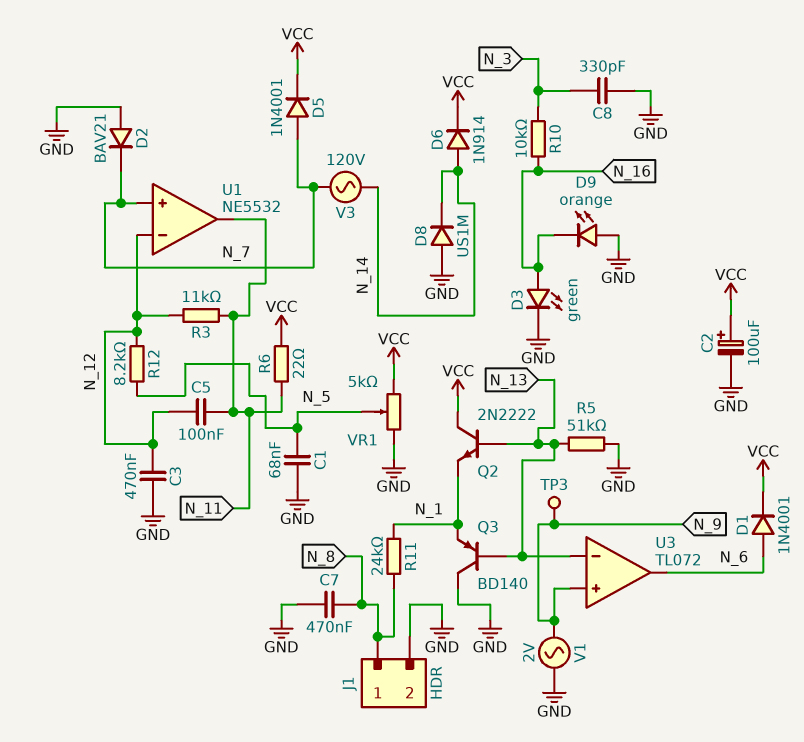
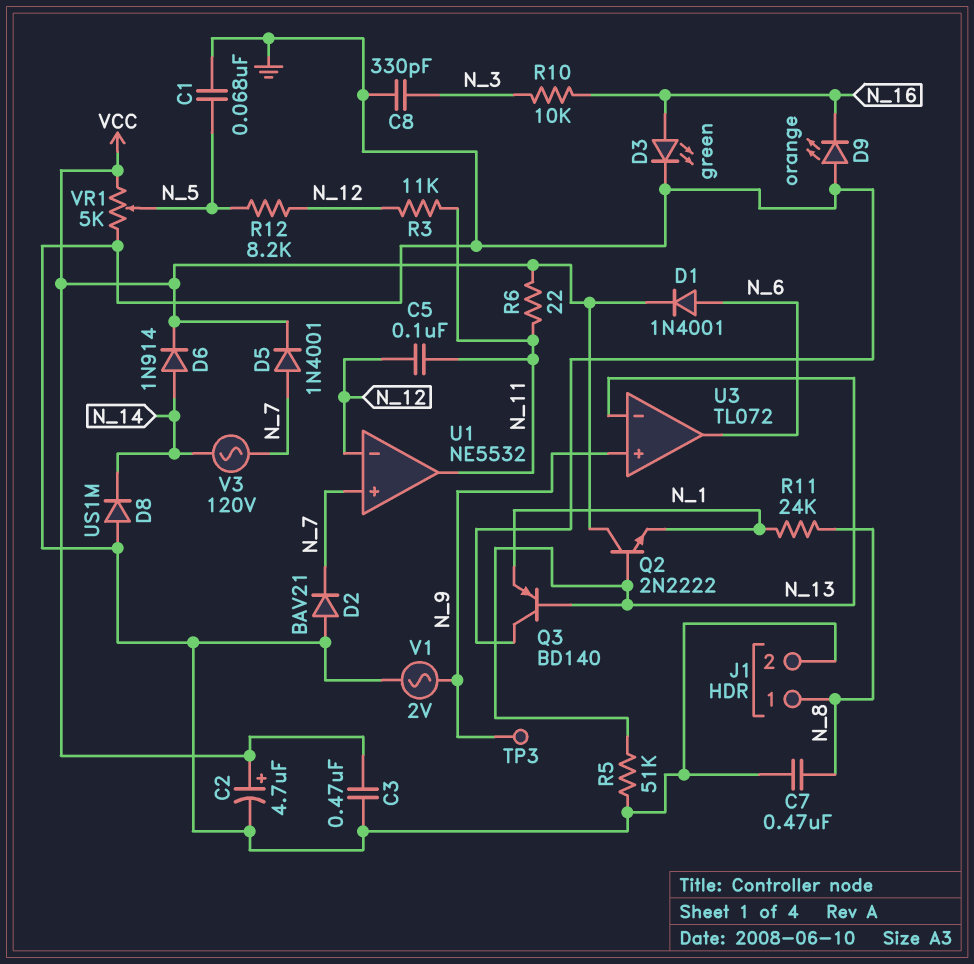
C2: 100uF (plus VCC, minus GND) -> 4.7uF (plus VCC, minus GND)
C3: 470nF (GND, N_12) -> 470nF (GND, VCC)

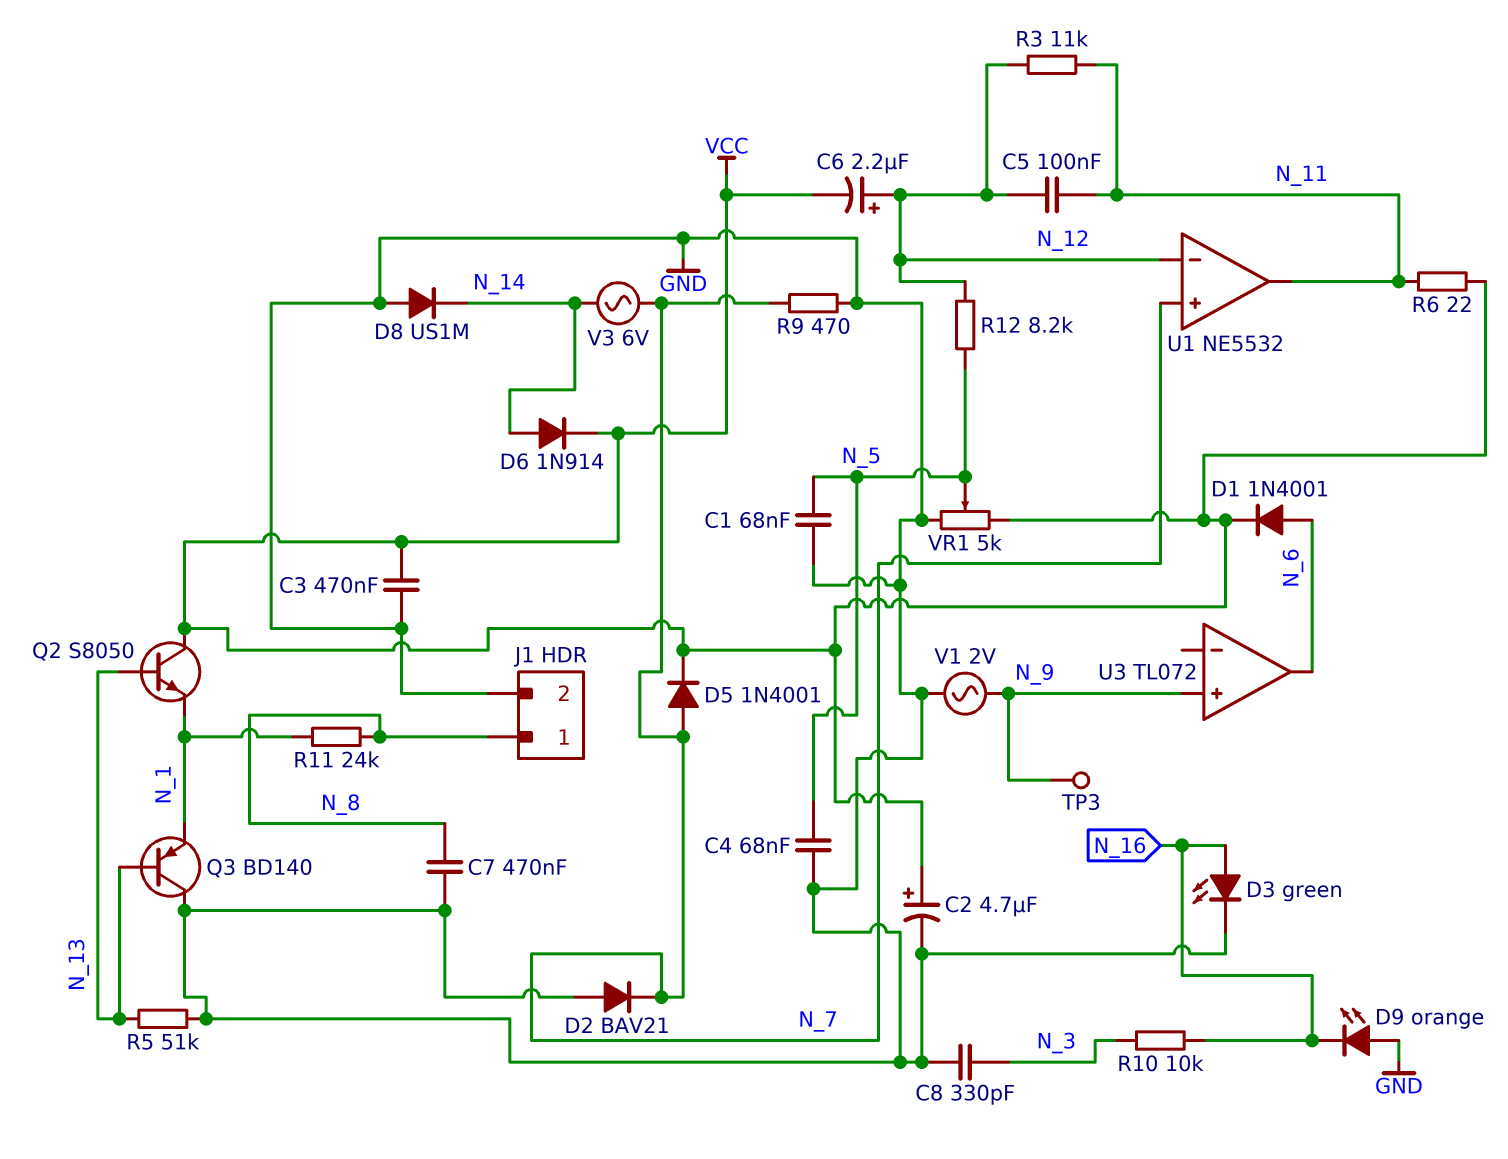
C4: none -> 68nF (GND, N_5)
C6: none -> 2.2uF (plus N_12, minus VCC)
Q2: NPN 2N2222 (B N_13, C VCC, E N_1) -> NPN S8050 (B N_13, C VCC, E N_1)
R9: none -> 470 (GND, N_7)
U3 pin in-: N_13 -> none
V3: AC 120V (N_7, N_14) -> AC 6V (N_7, N_14)

